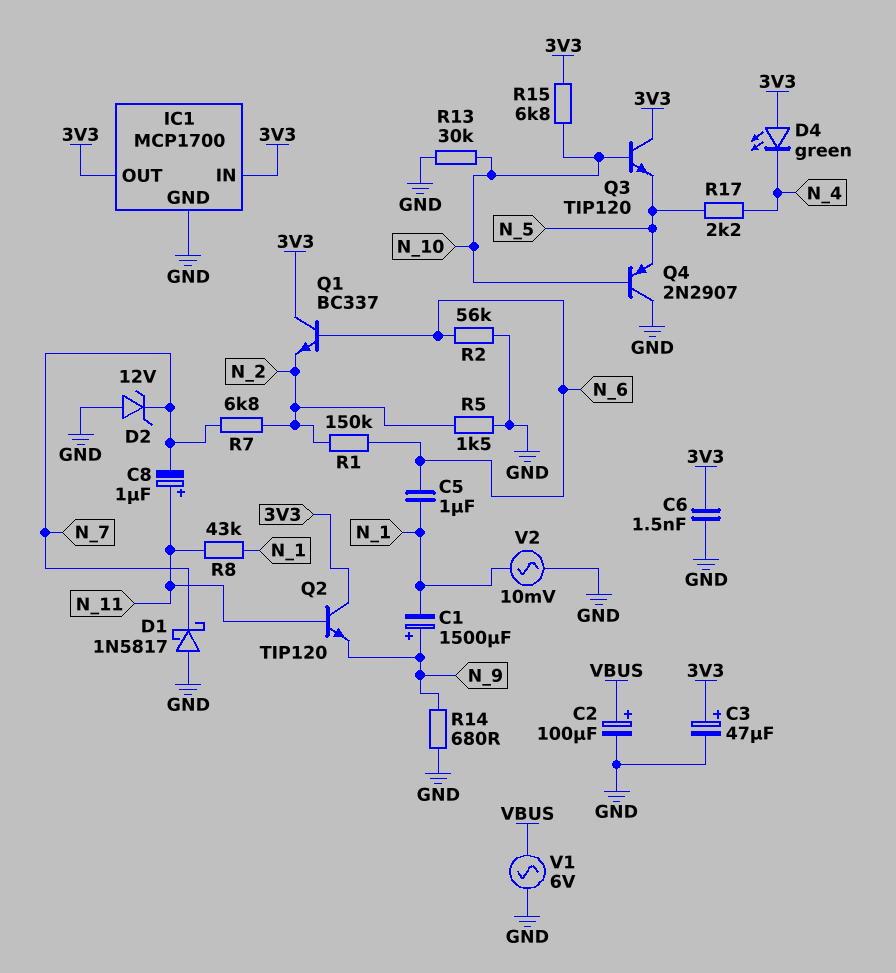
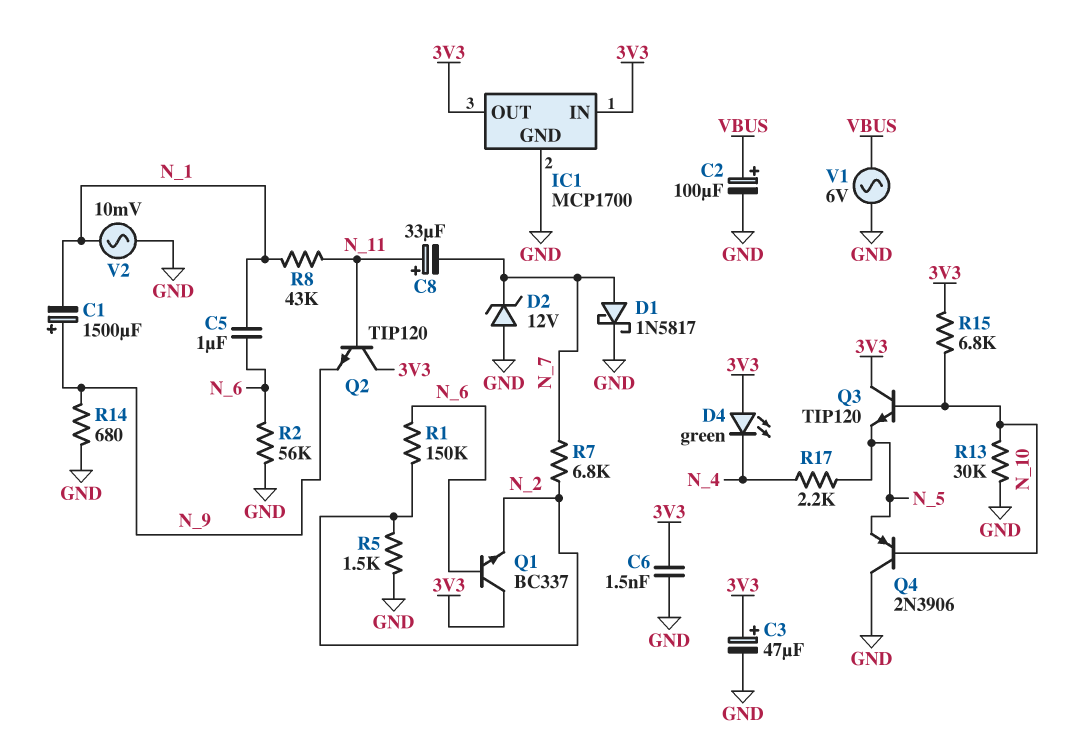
C8: 1uF (plus N_11, minus N_7) -> 33uF (plus N_11, minus N_7)
D1: schottky 1N5817 (A GND, K N_7) -> schottky 1N5817 (A N_7, K GND)
Q4: PNP 2N2907 (B N_10, C GND, E N_5) -> PNP 2N3906 (B N_10, C GND, E N_5)

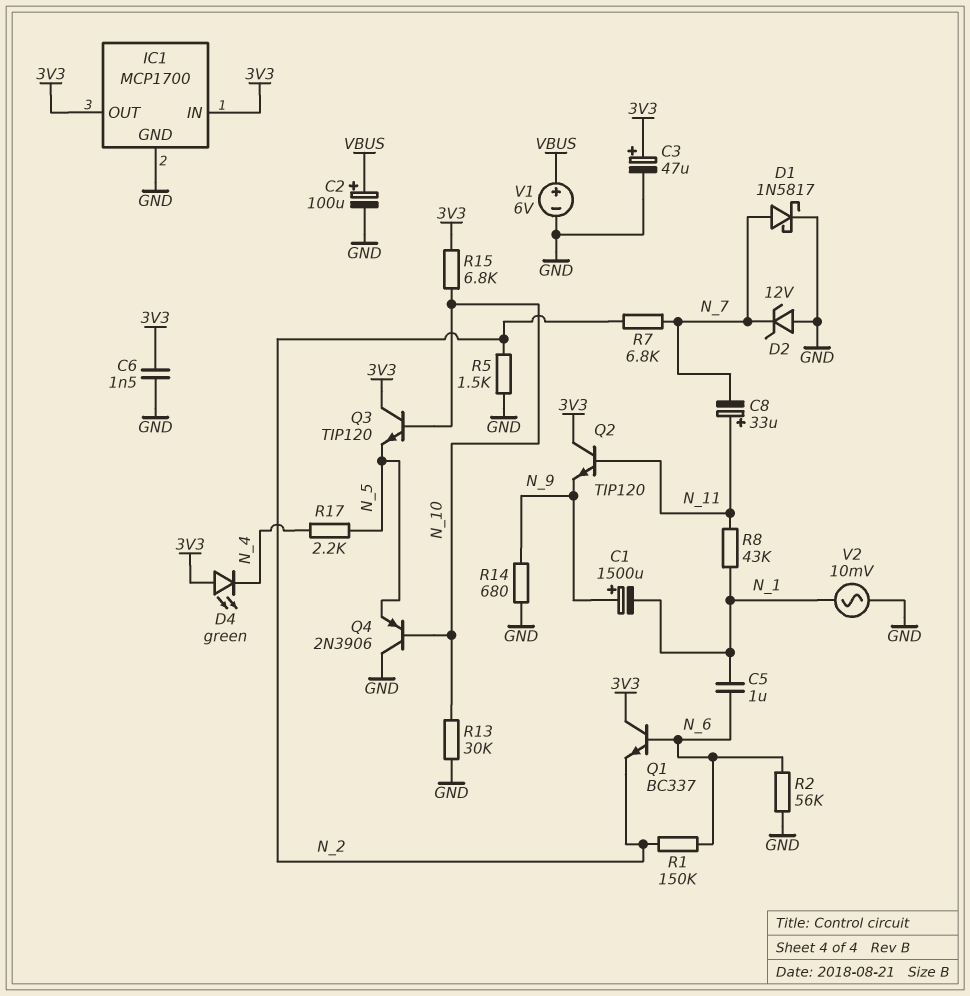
V1: AC 6V (GND, VBUS) -> 6V (plus VBUS, minus GND)

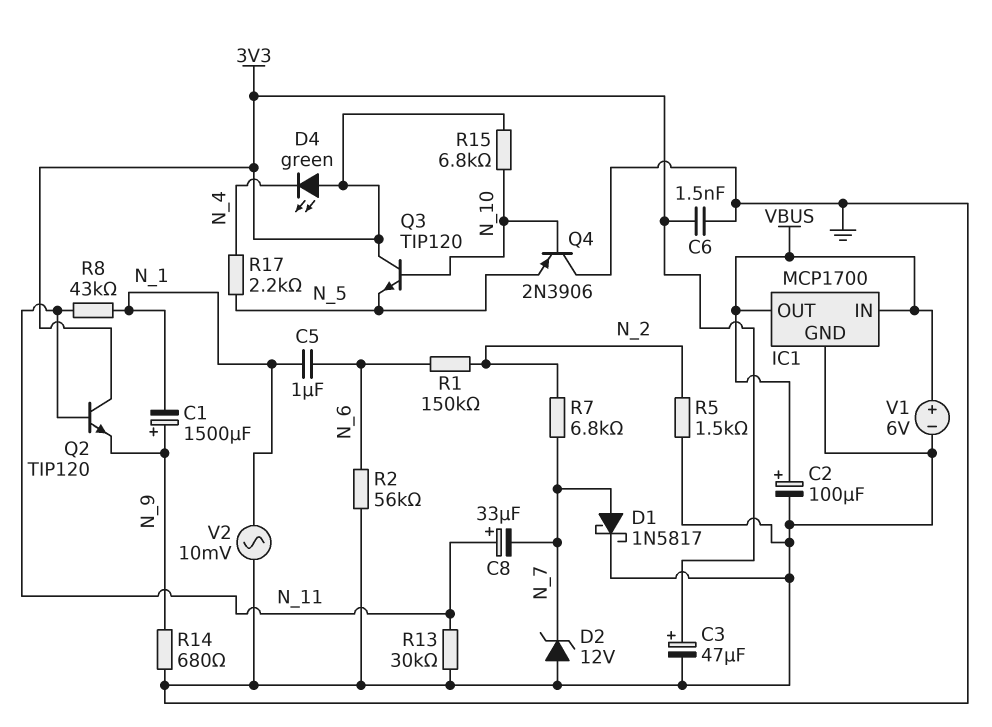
IC1 pin IN: 3V3 -> VBUS
IC1 pin OUT: 3V3 -> VBUS
Q1: NPN BC337 (B N_6, C 3V3, E N_2) -> none
R13: 30k (GND, N_10) -> 30k (GND, N_11)

